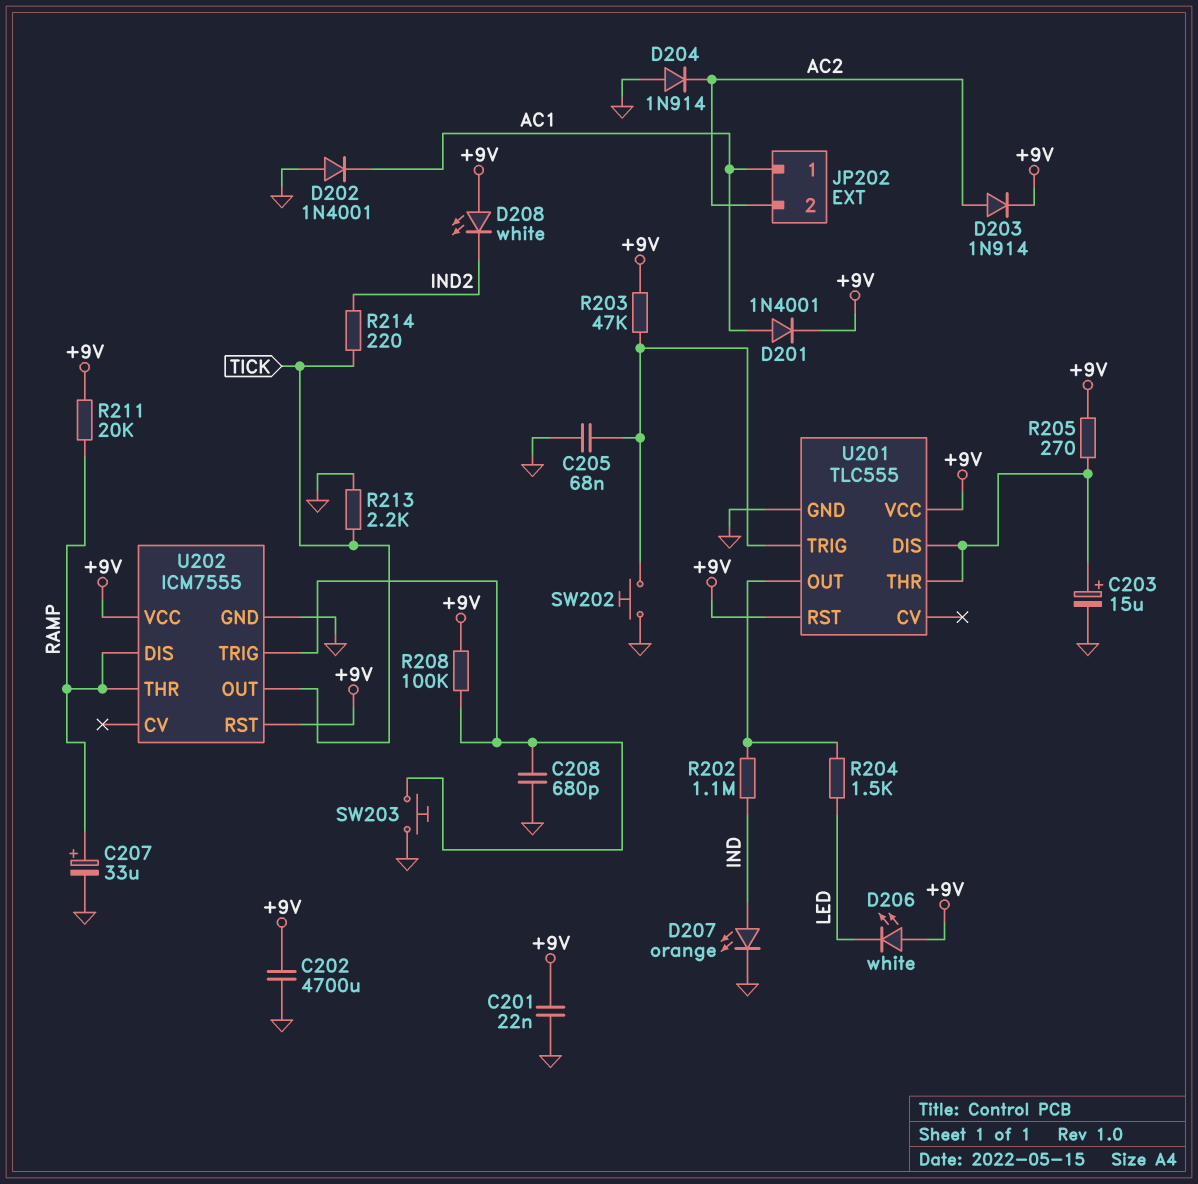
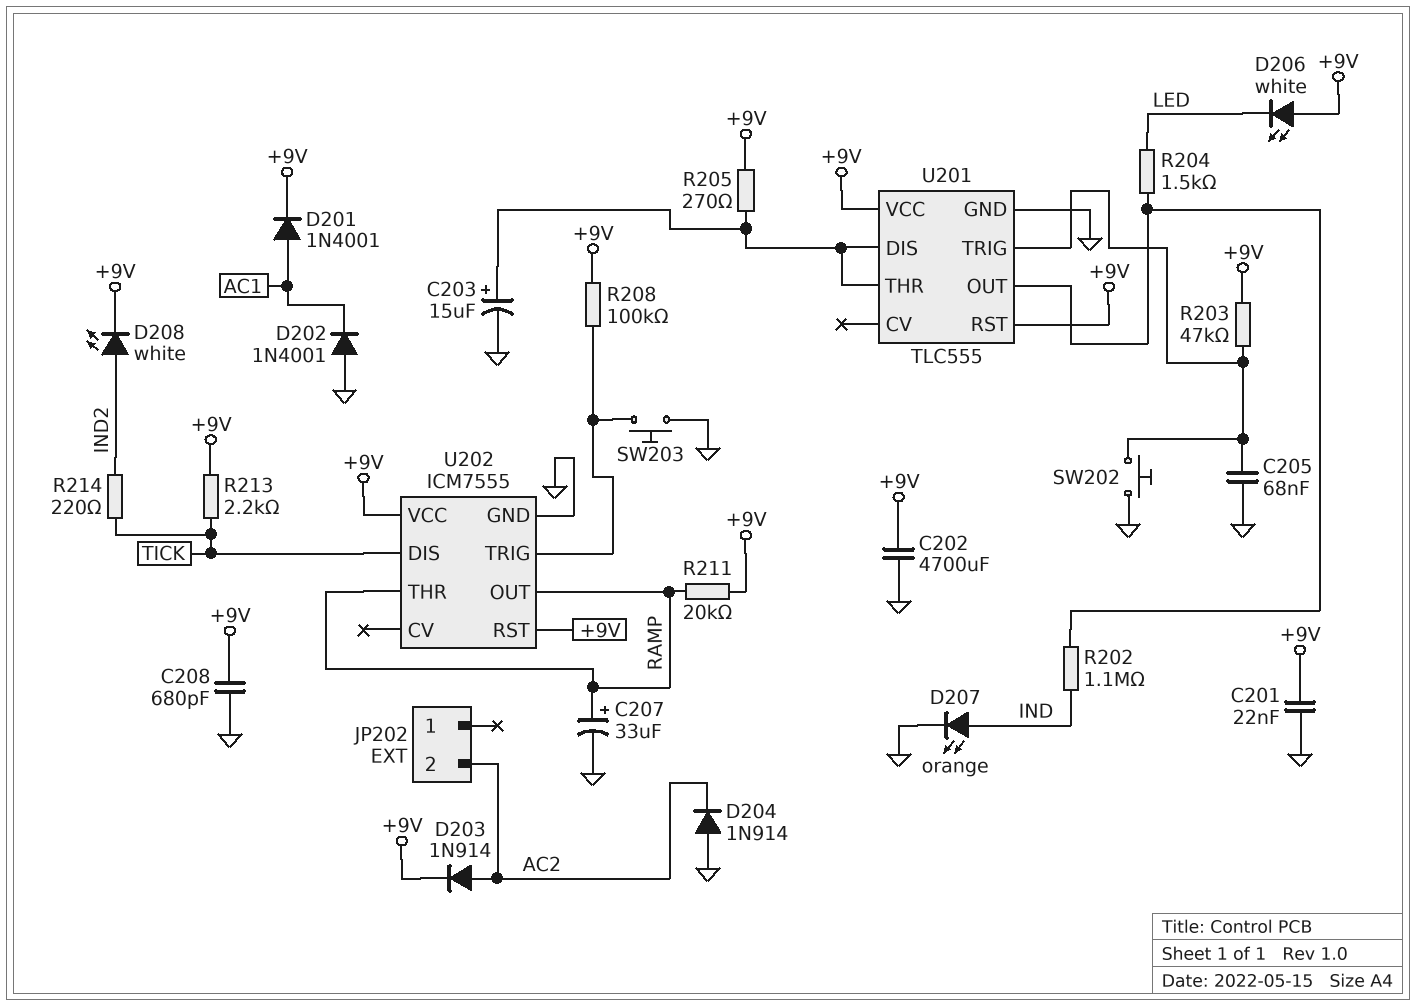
C208: 680pF (GND, U202/TRIG) -> 680pF (+9V, GND)
D208: LED white (A +9V, K IND2) -> LED white (A IND2, K +9V)
JP202 pin 1: AC1 -> none
R213: 2.2k (GND, TICK) -> 2.2k (+9V, TICK)
U202 pin DIS: RAMP -> TICK
U202 pin OUT: TICK -> RAMP

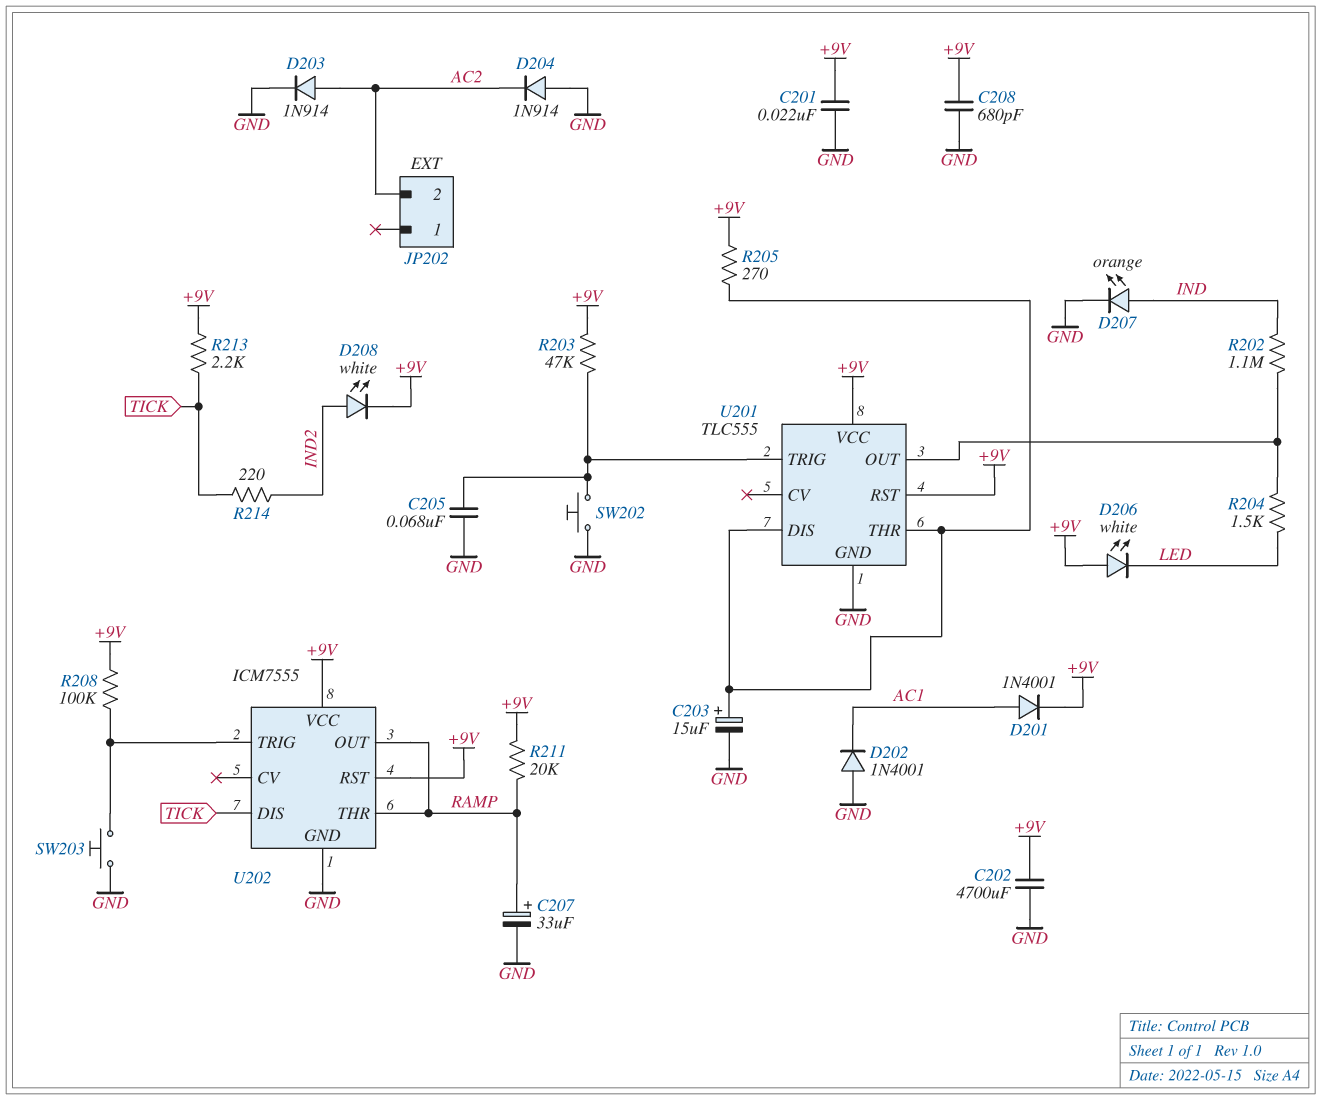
D203: diode 1N914 (A AC2, K +9V) -> diode 1N914 (A AC2, K GND)

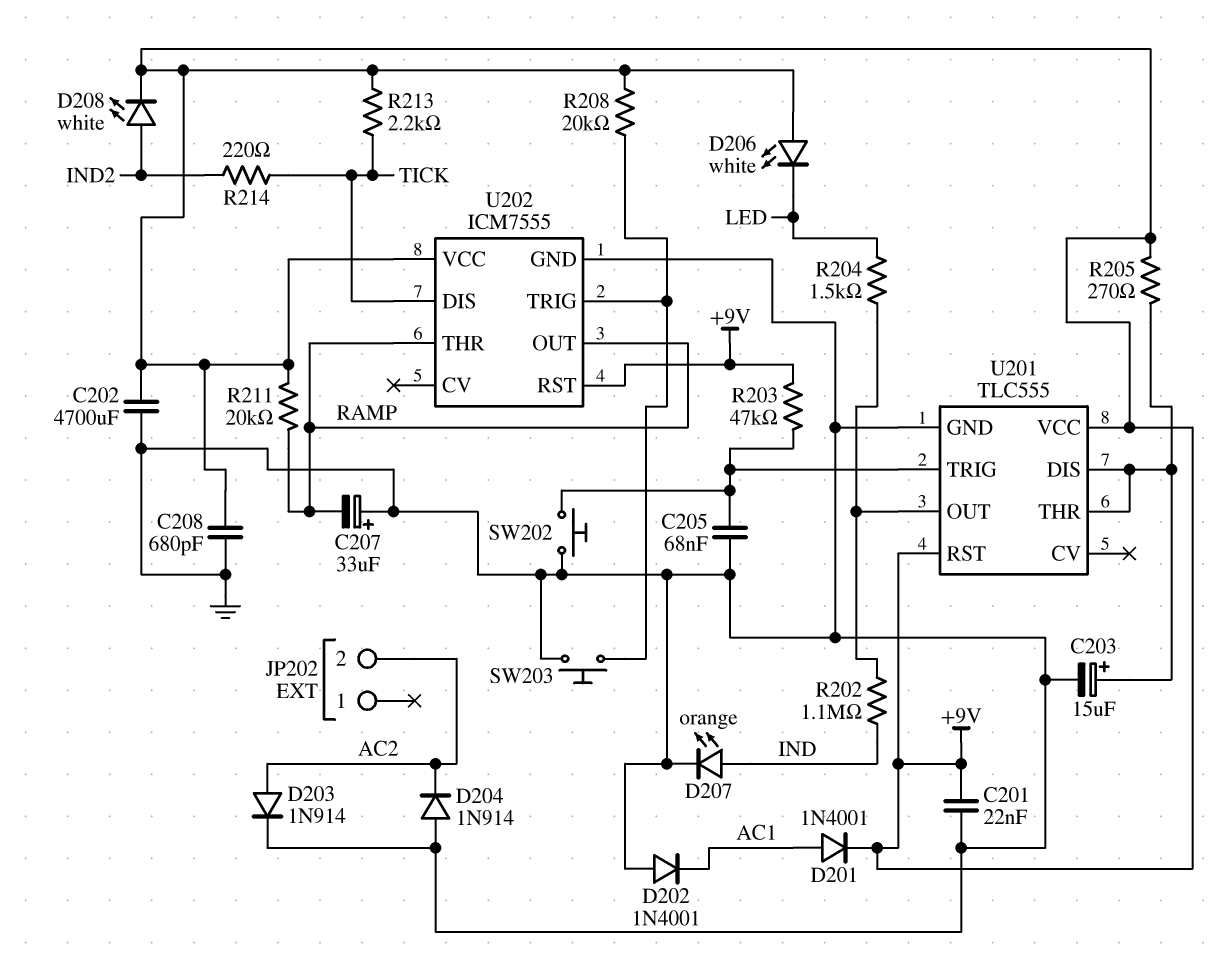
C207: 33uF (plus RAMP, minus GND) -> 33uF (plus GND, minus RAMP)
R208: 100k (+9V, U202/TRIG) -> 20k (+9V, U202/TRIG)

